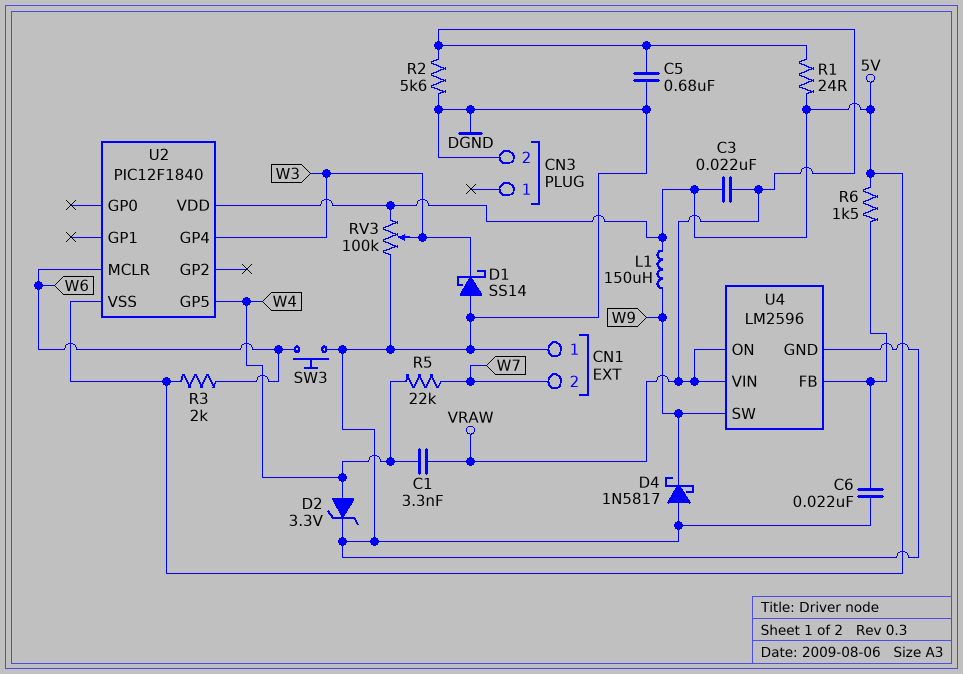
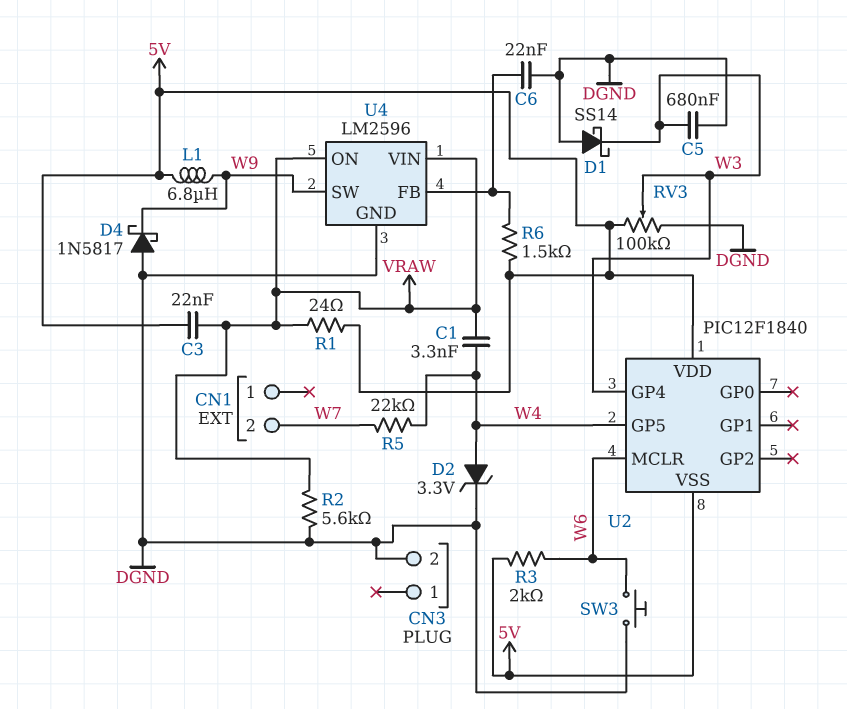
C5: 680nF (DGND, VRAW) -> 680nF (DGND, W3)
CN1 pin 1: DGND -> none
L1: 150uH (5V, W9) -> 6.8uH (5V, W9)

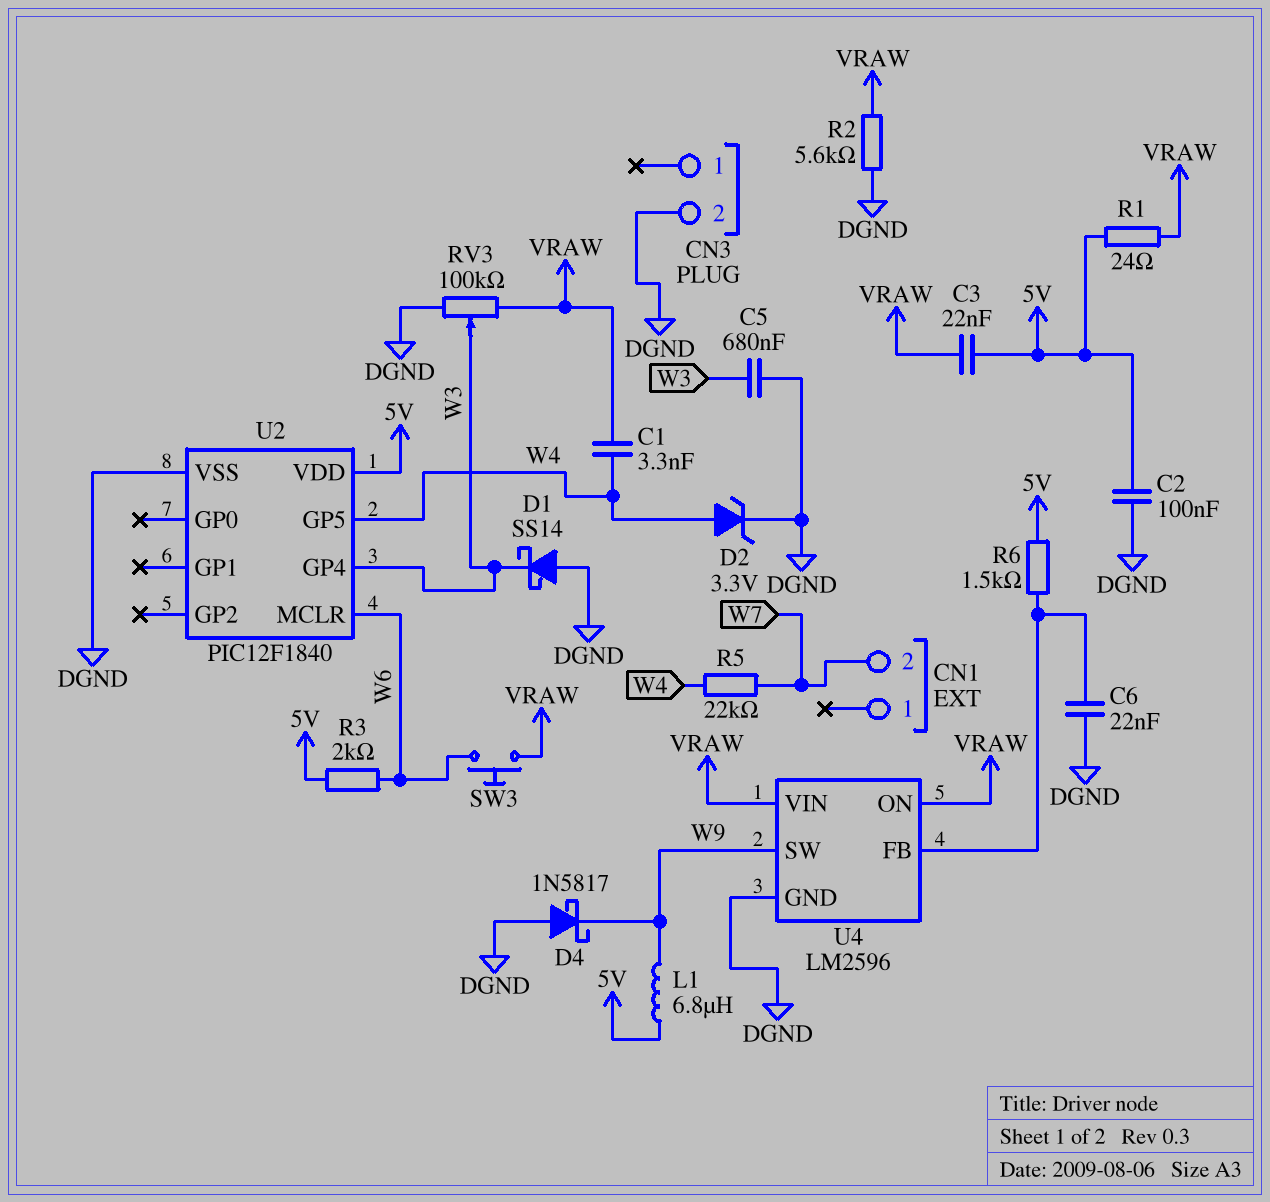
C2: none -> 100nF (5V, DGND)
RV3: 100k (5V, DGND, wiper W3) -> 100k (DGND, VRAW, wiper W3)
SW3: button (DGND, W6) -> button (VRAW, W6)
U2 pin VSS: 5V -> DGND

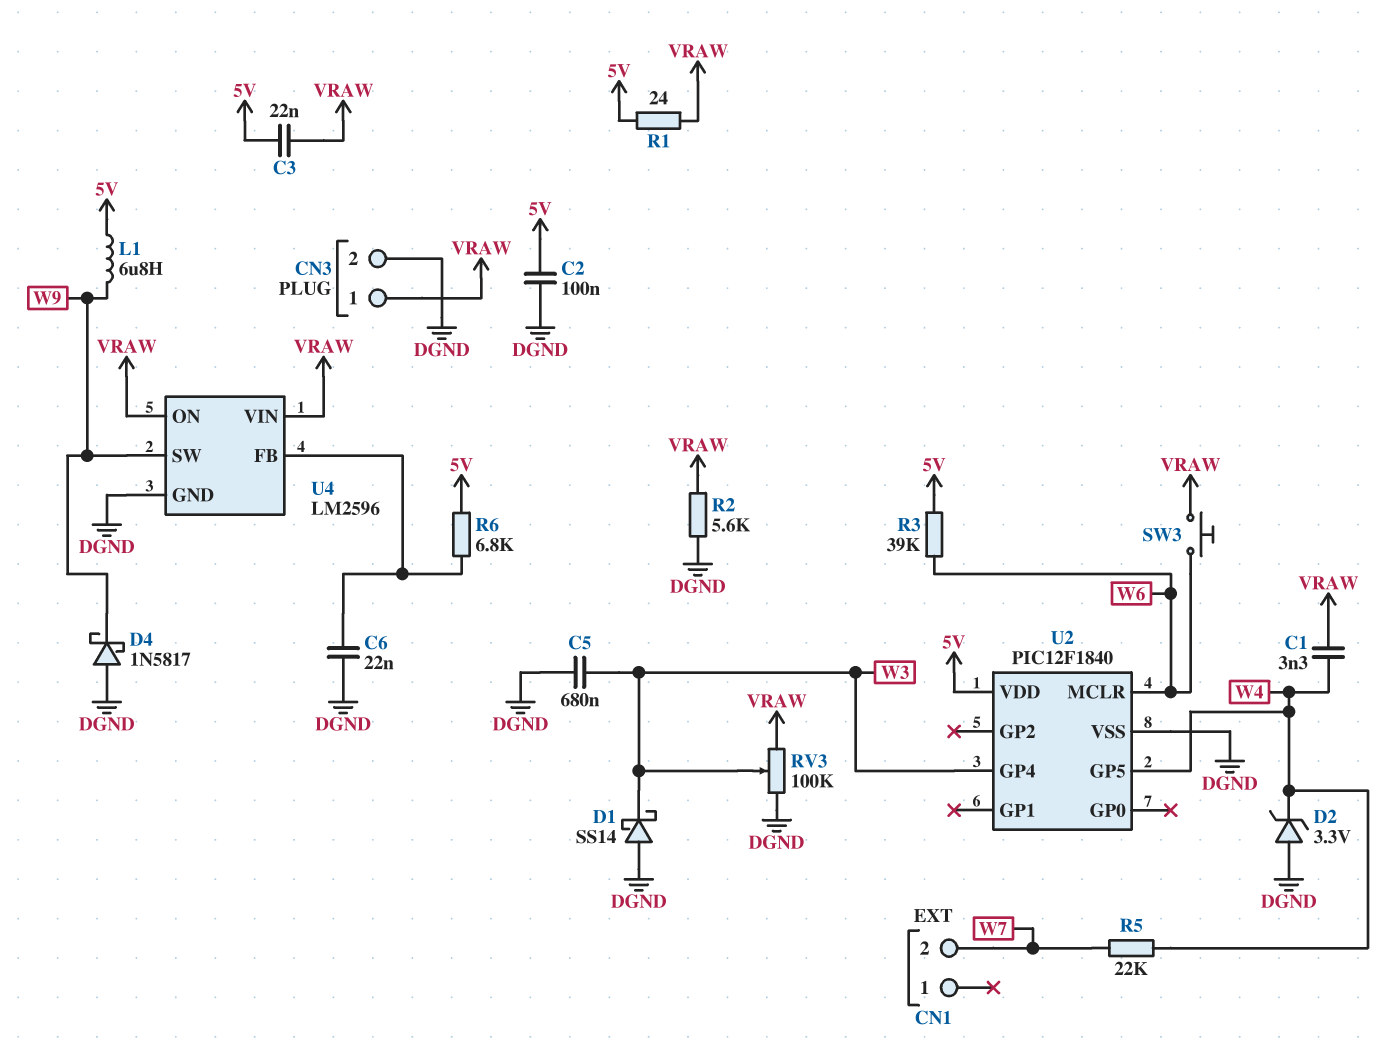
CN3 pin 1: none -> VRAW
D2: zener 3.3V (A W4, K DGND) -> zener 3.3V (A DGND, K W4)
R3: 2k (5V, W6) -> 39k (5V, W6)
R6: 1.5k (5V, U4/FB) -> 6.8k (5V, U4/FB)

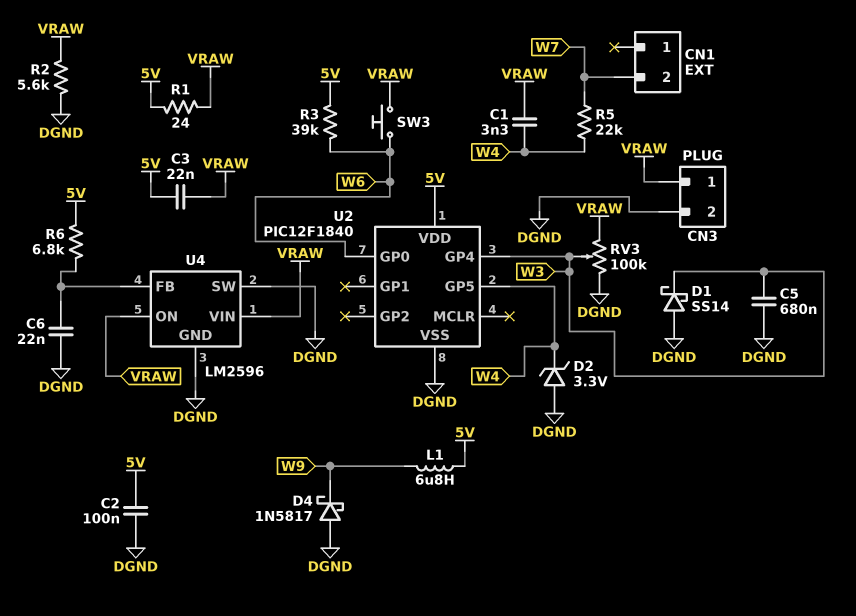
U2 pin GP0: none -> W6
U2 pin MCLR: W6 -> none
U4 pin SW: W9 -> DGND

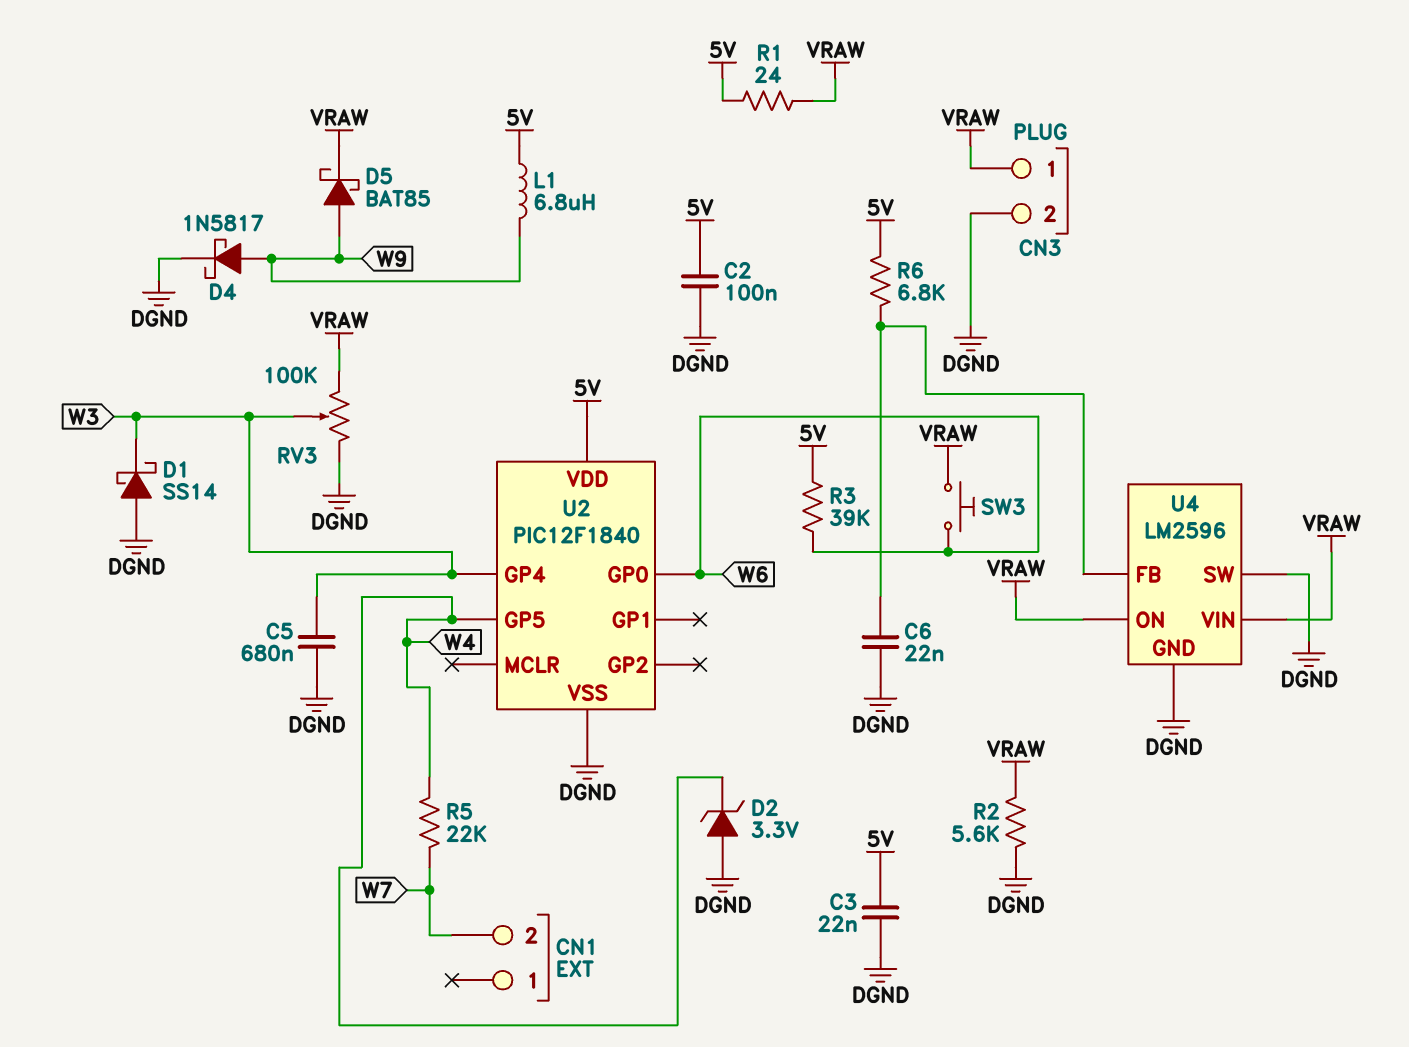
C1: 3.3nF (VRAW, W4) -> none
C3: 22nF (5V, VRAW) -> 22nF (5V, DGND)
D4: schottky 1N5817 (A DGND, K W9) -> schottky 1N5817 (A W9, K DGND)
D5: none -> schottky BAT85 (A W9, K VRAW)

